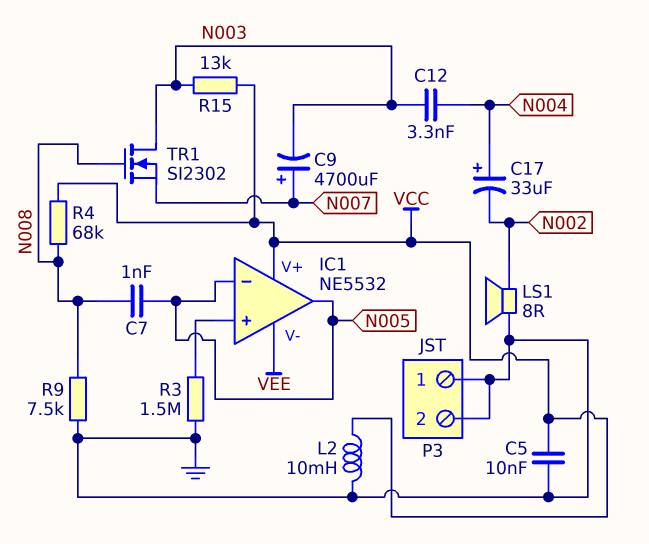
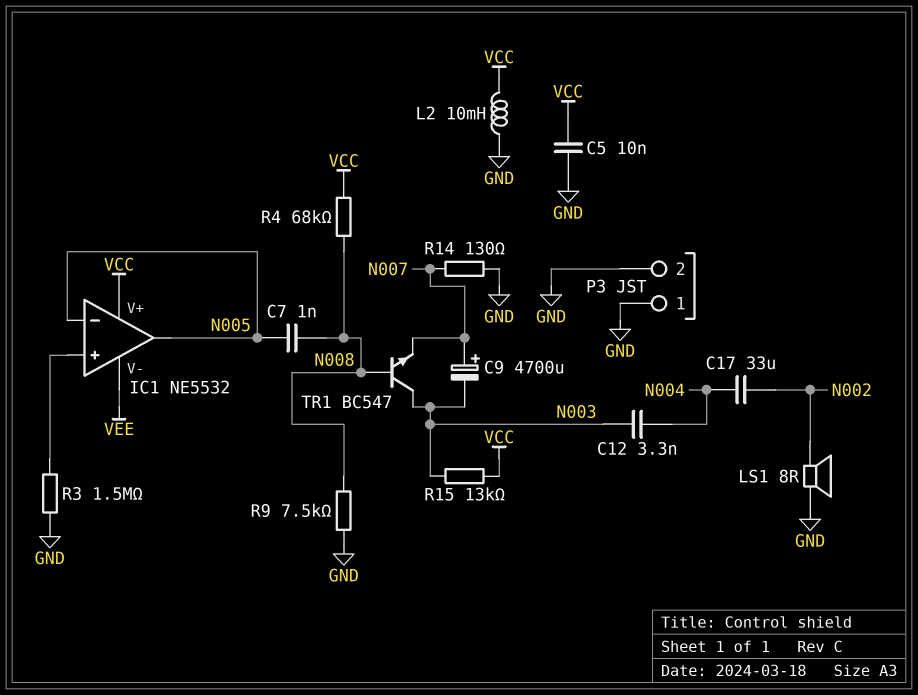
C17: 33uF (plus N004, minus N002) -> 33uF (N002, N004)
R14: none -> 130 (GND, N007)
TR1: NMOS SI2302 (G N008, D N003, S N007) -> NPN BC547 (B N008, C N003, E N007)

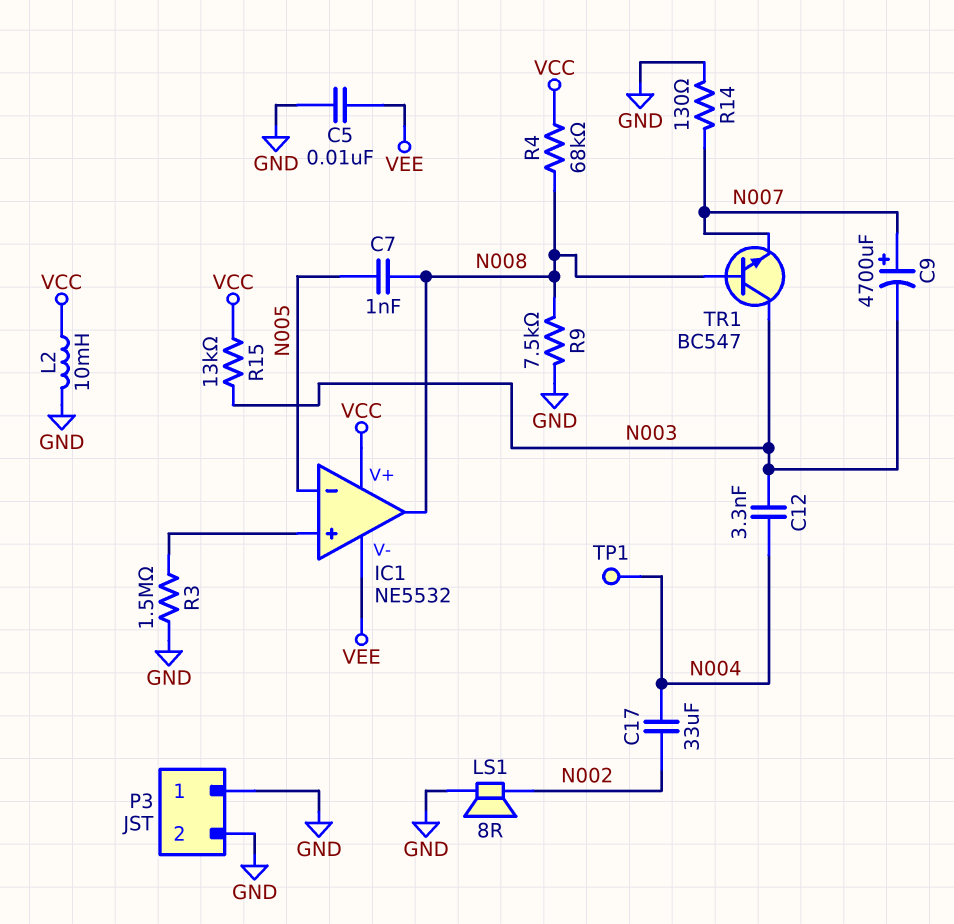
C5: 10nF (GND, VCC) -> 10nF (GND, VEE)
IC1 pin out: N005 -> N008
TP1: none -> test point (N004)

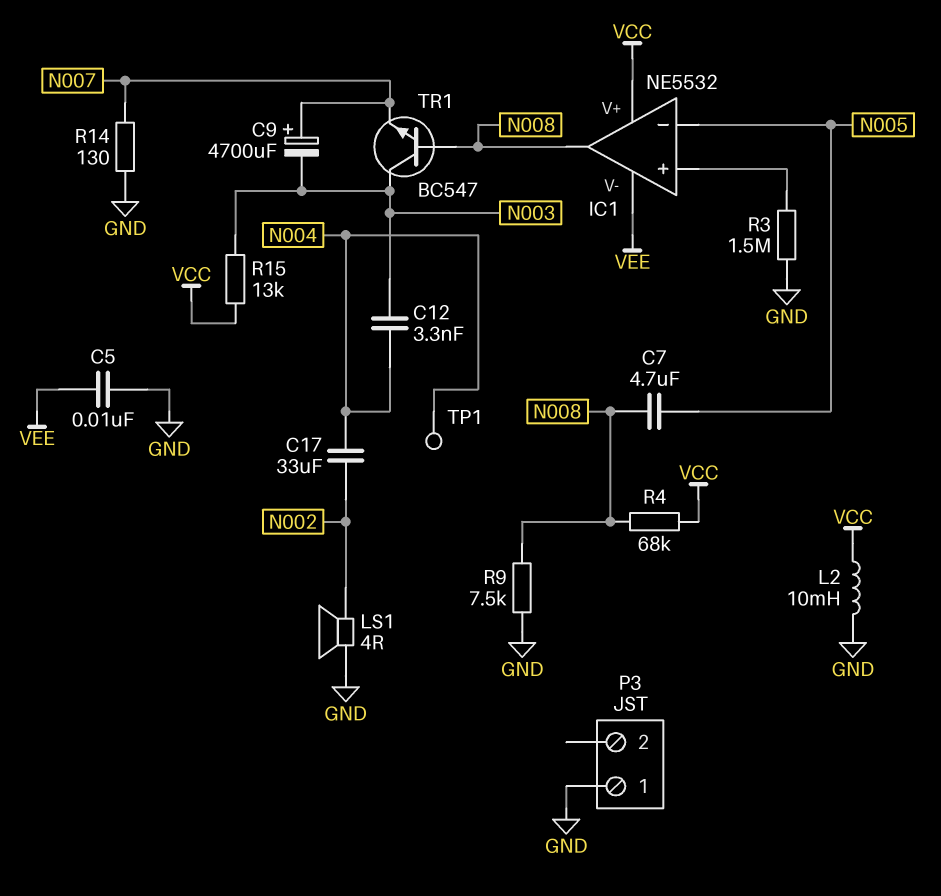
C7: 1nF (N005, N008) -> 4.7uF (N005, N008)
LS1: speaker 8R (GND, N002) -> speaker 4R (GND, N002)
P3 pin 2: GND -> none

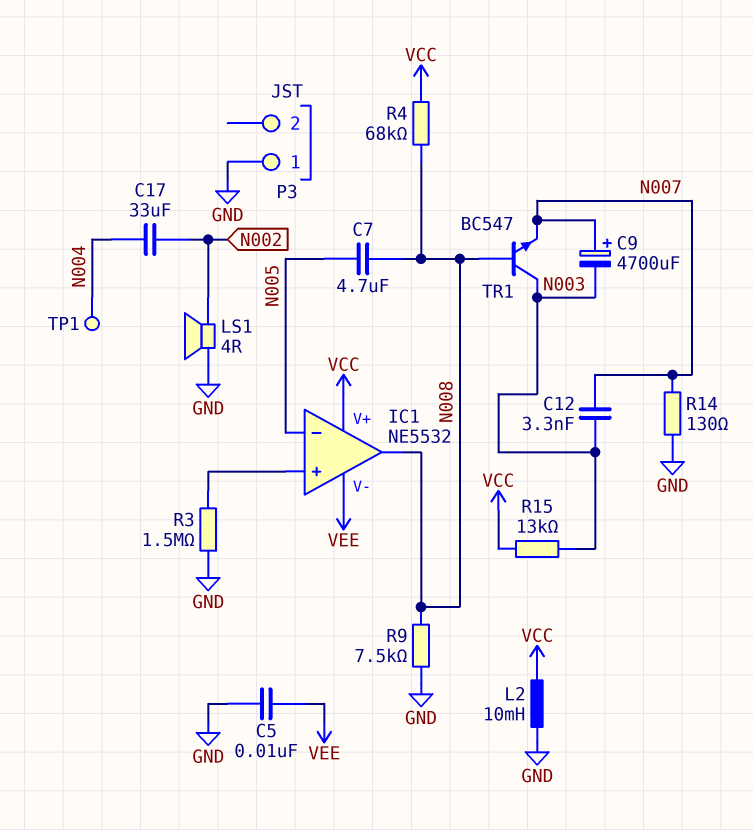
C12: 3.3nF (N003, N004) -> 3.3nF (N003, N007)

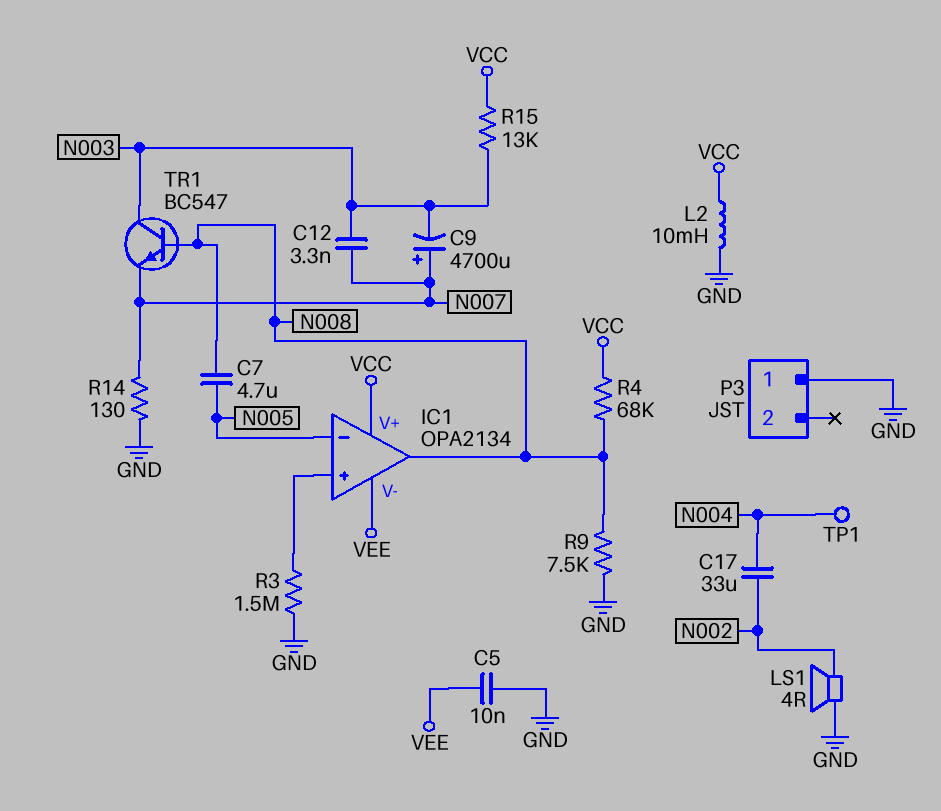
IC1: NE5532 -> OPA2134

